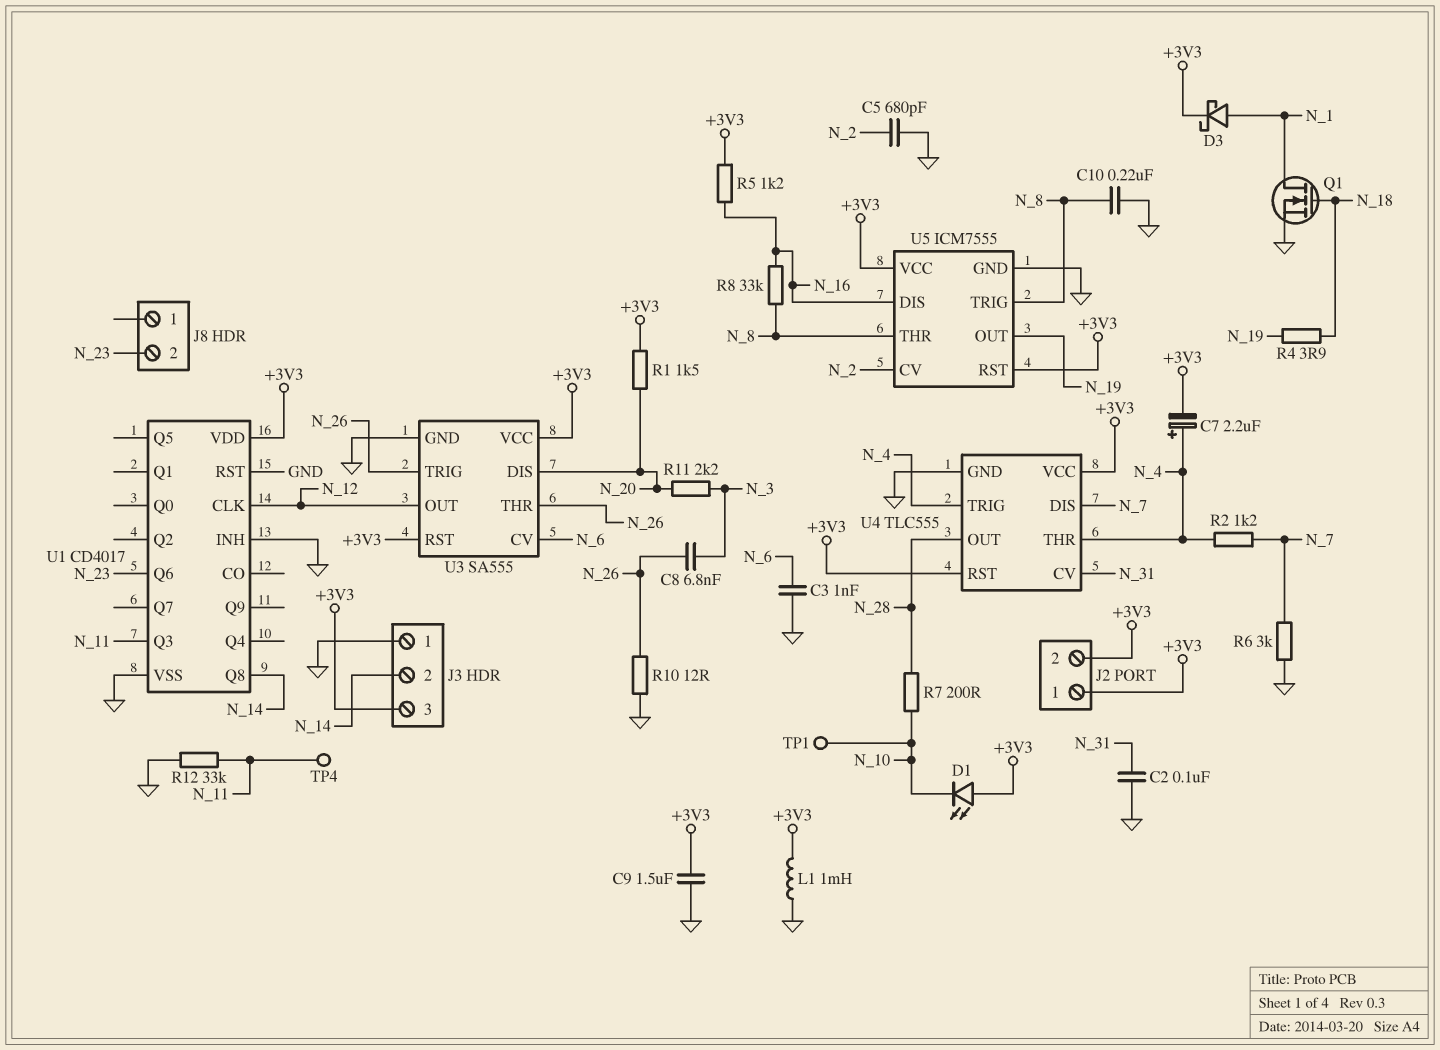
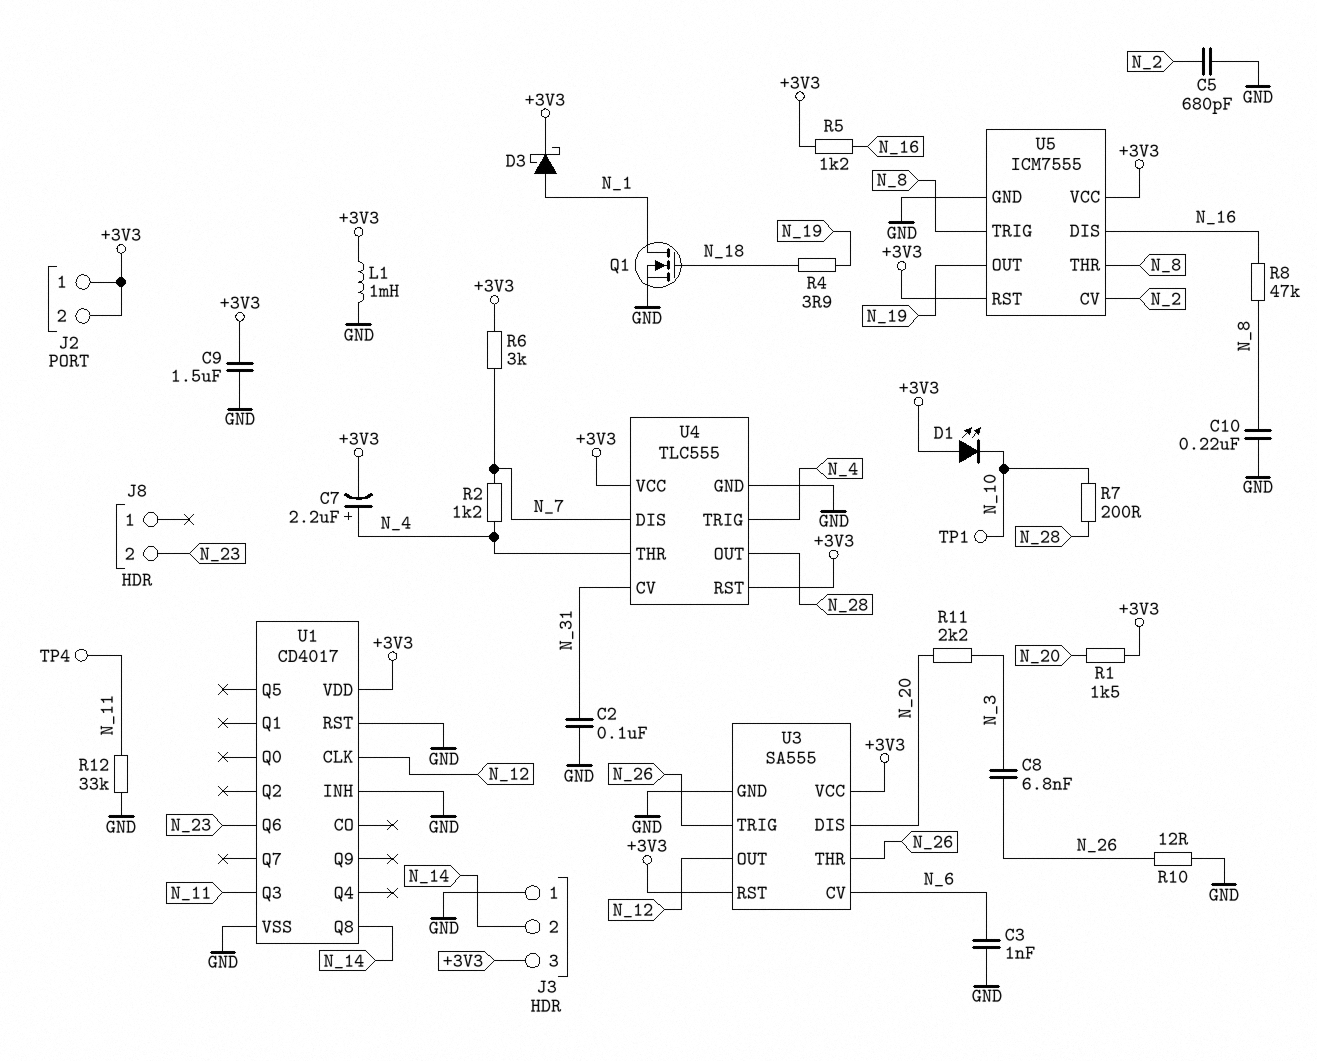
R6: 3k (GND, N_7) -> 3k (+3V3, N_7)
R8: 33k (N_8, N_16) -> 47k (N_8, N_16)

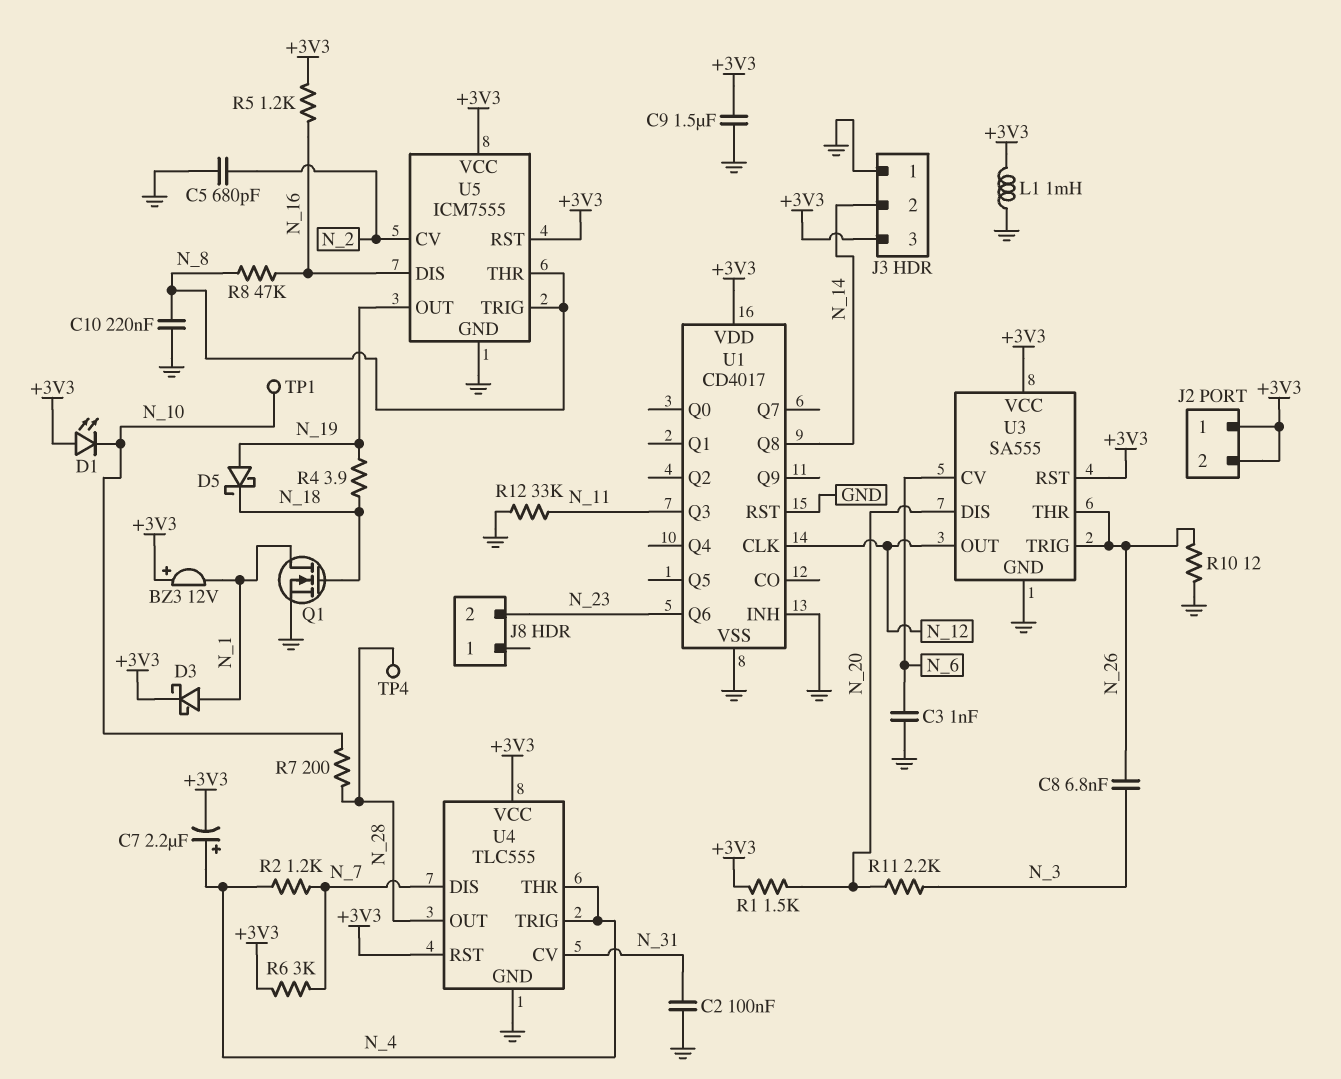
BZ3: none -> buzzer 12V (plus +3V3, minus N_1)
D5: none -> schottky (A N_19, K N_18)
TP4: test point (N_11) -> test point (N_28)

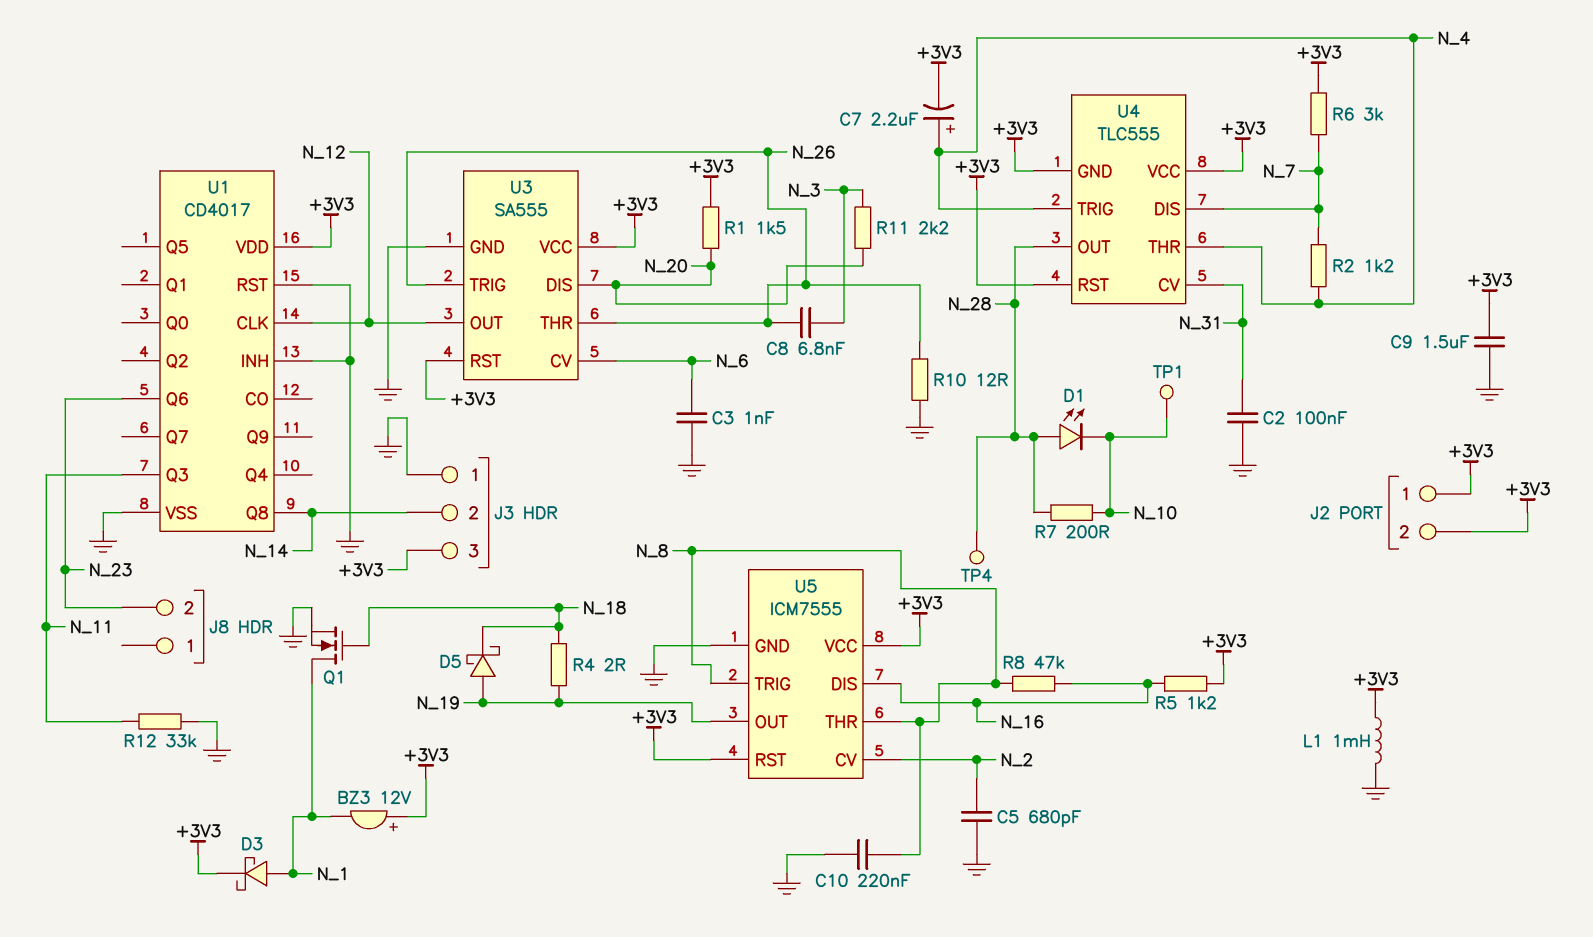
D1: LED (A +3V3, K N_10) -> LED (A N_28, K N_10)
R4: 3.9 (N_18, N_19) -> 2 (N_18, N_19)
U4 pin GND: GND -> +3V3

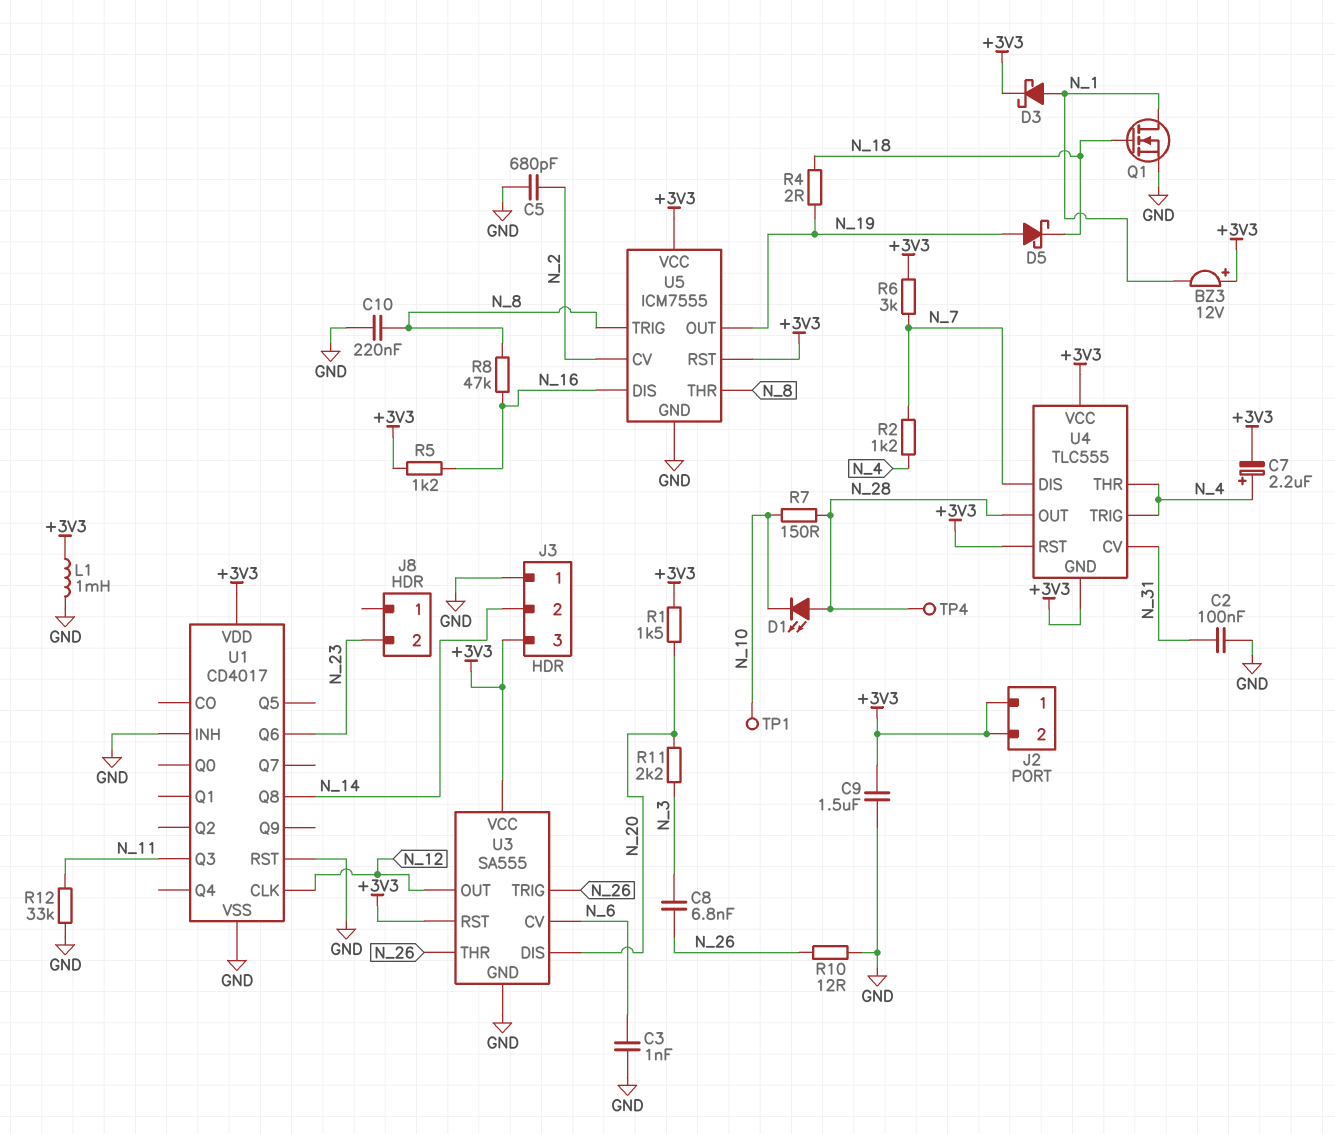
R7: 200 (N_10, N_28) -> 150 (N_10, N_28)

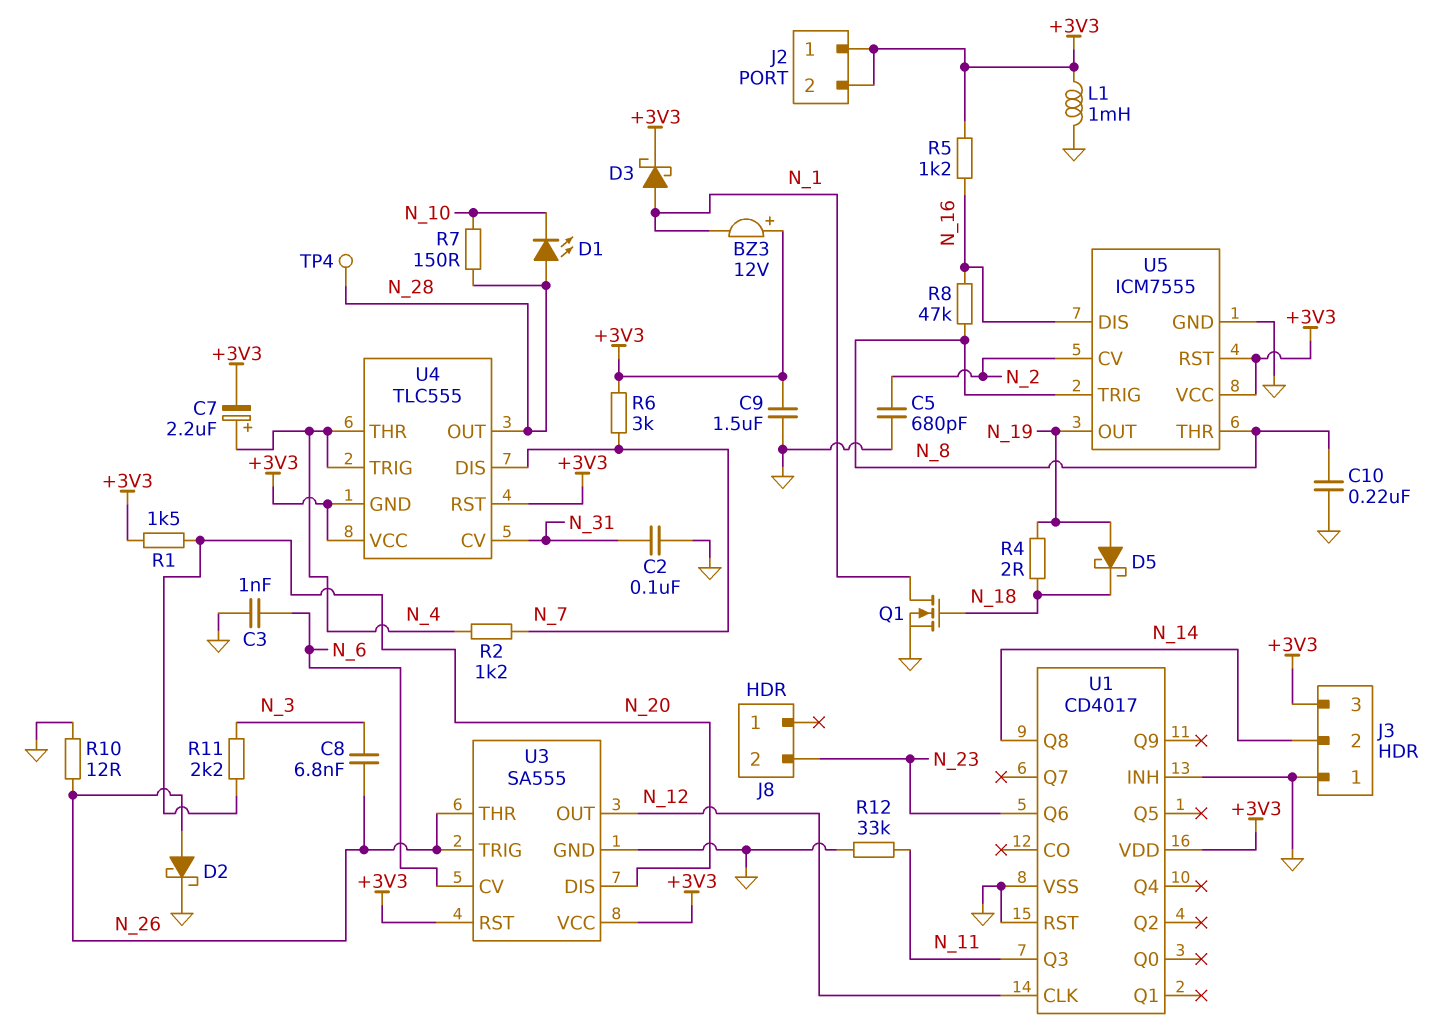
D2: none -> schottky (A N_26, K GND)
TP1: test point (N_10) -> none

